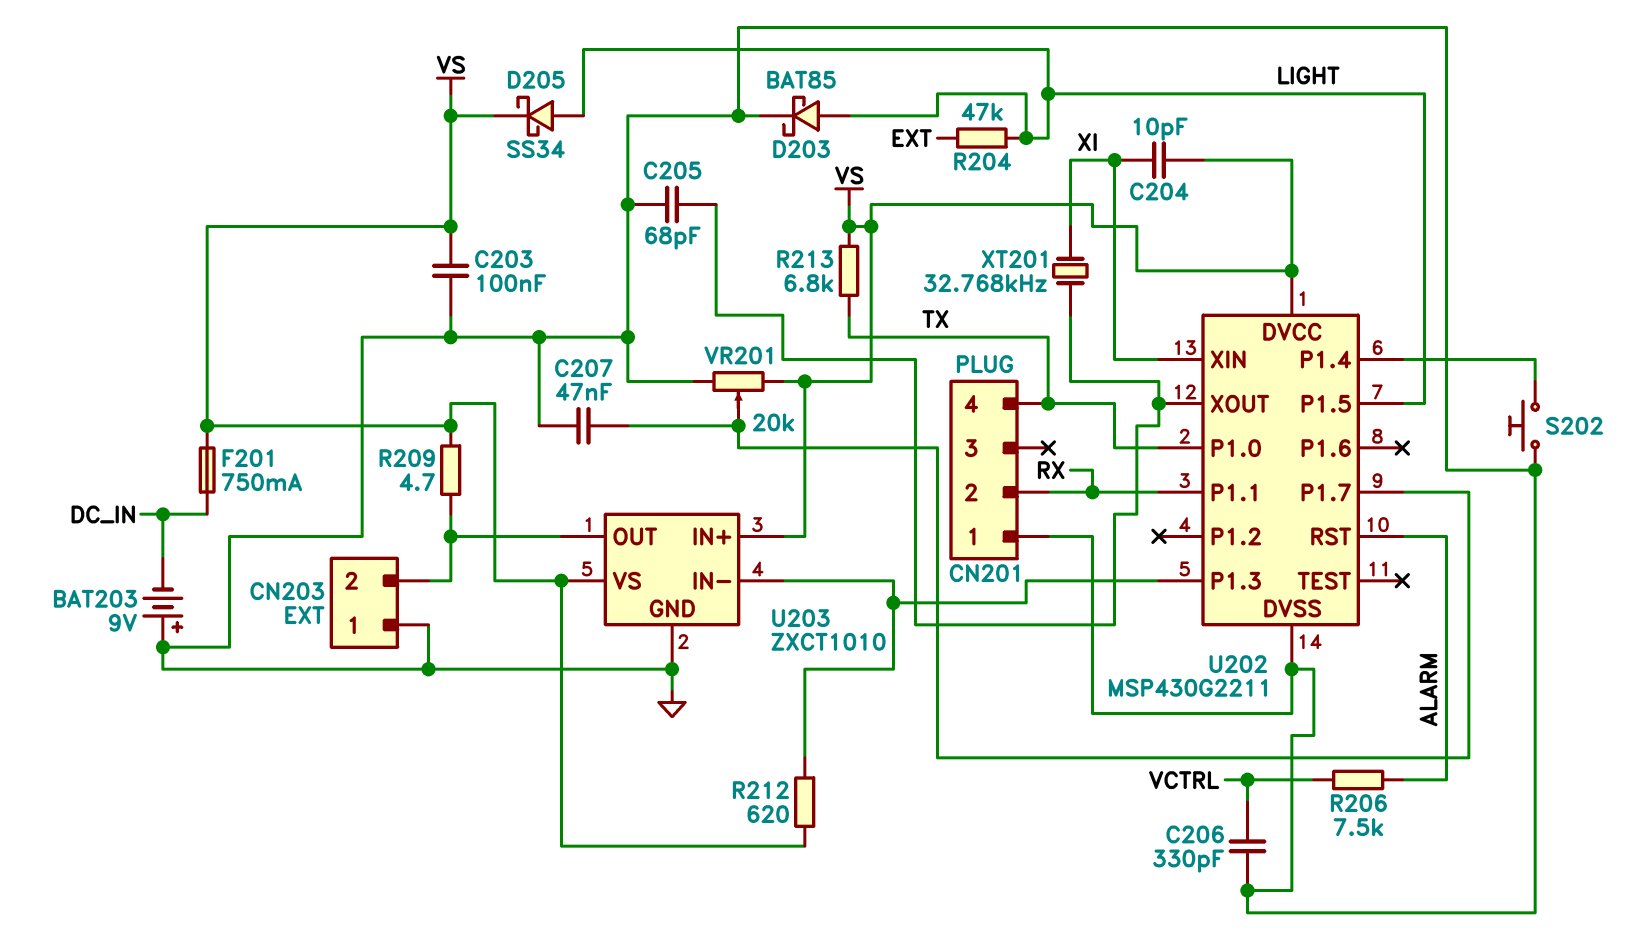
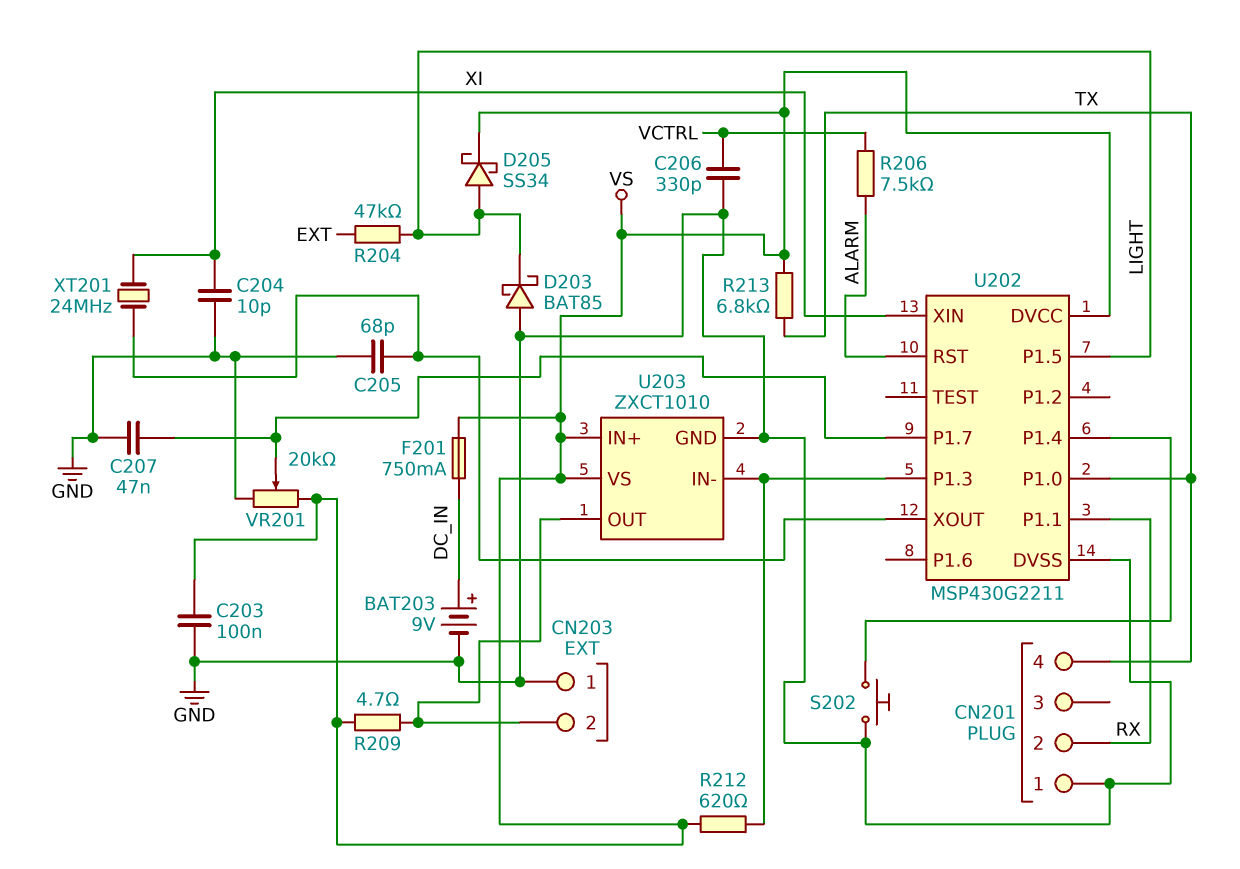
BAT203: 9V (plus GND, minus DC_IN) -> 9V (plus DC_IN, minus GND)
C204: 10pF (VS, XI) -> 10pF (GND, XI)
D203: schottky BAT85 (A LIGHT, K GND) -> schottky BAT85 (A GND, K LIGHT)
XT201: 32.768kHz (U202/XOUT, XI) -> 24MHz (U202/XOUT, XI)

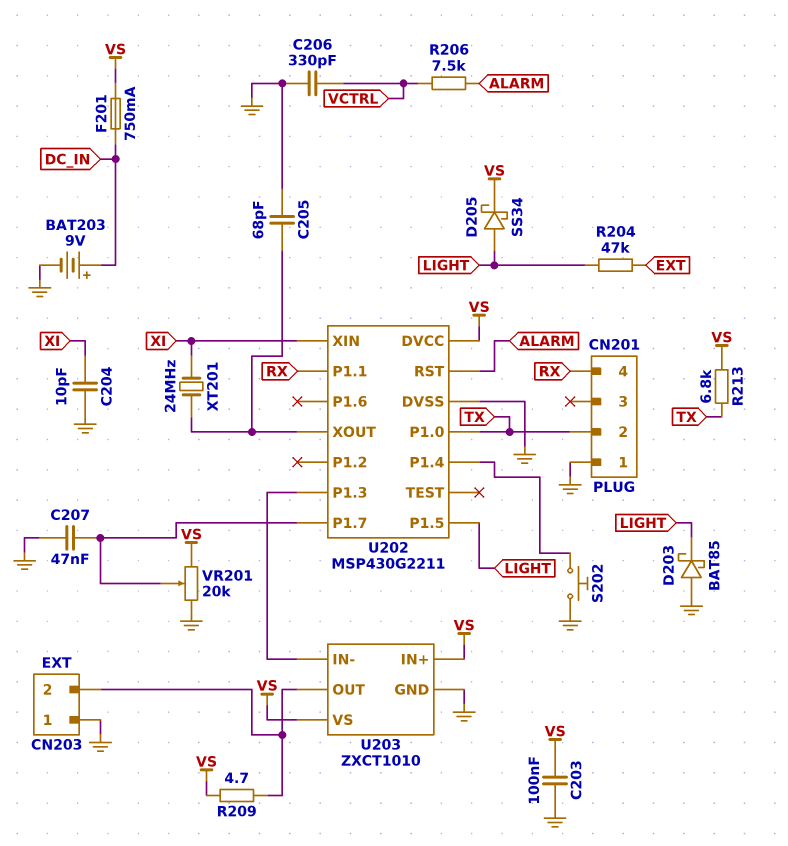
CN201 pin 2: RX -> TX
CN201 pin 4: TX -> RX
R212: 620 (U202/P1.3, VS) -> none

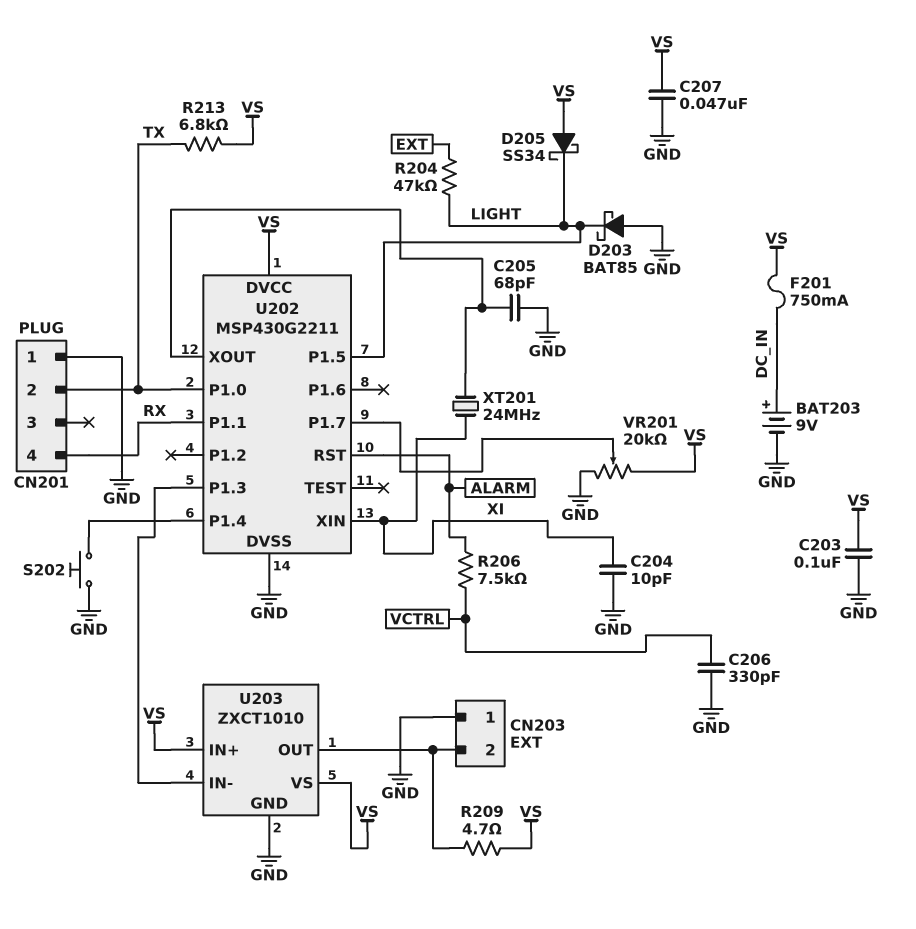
C207: 47nF (GND, U202/P1.7) -> 47nF (GND, VS)
D205: schottky SS34 (A LIGHT, K VS) -> schottky SS34 (A VS, K LIGHT)

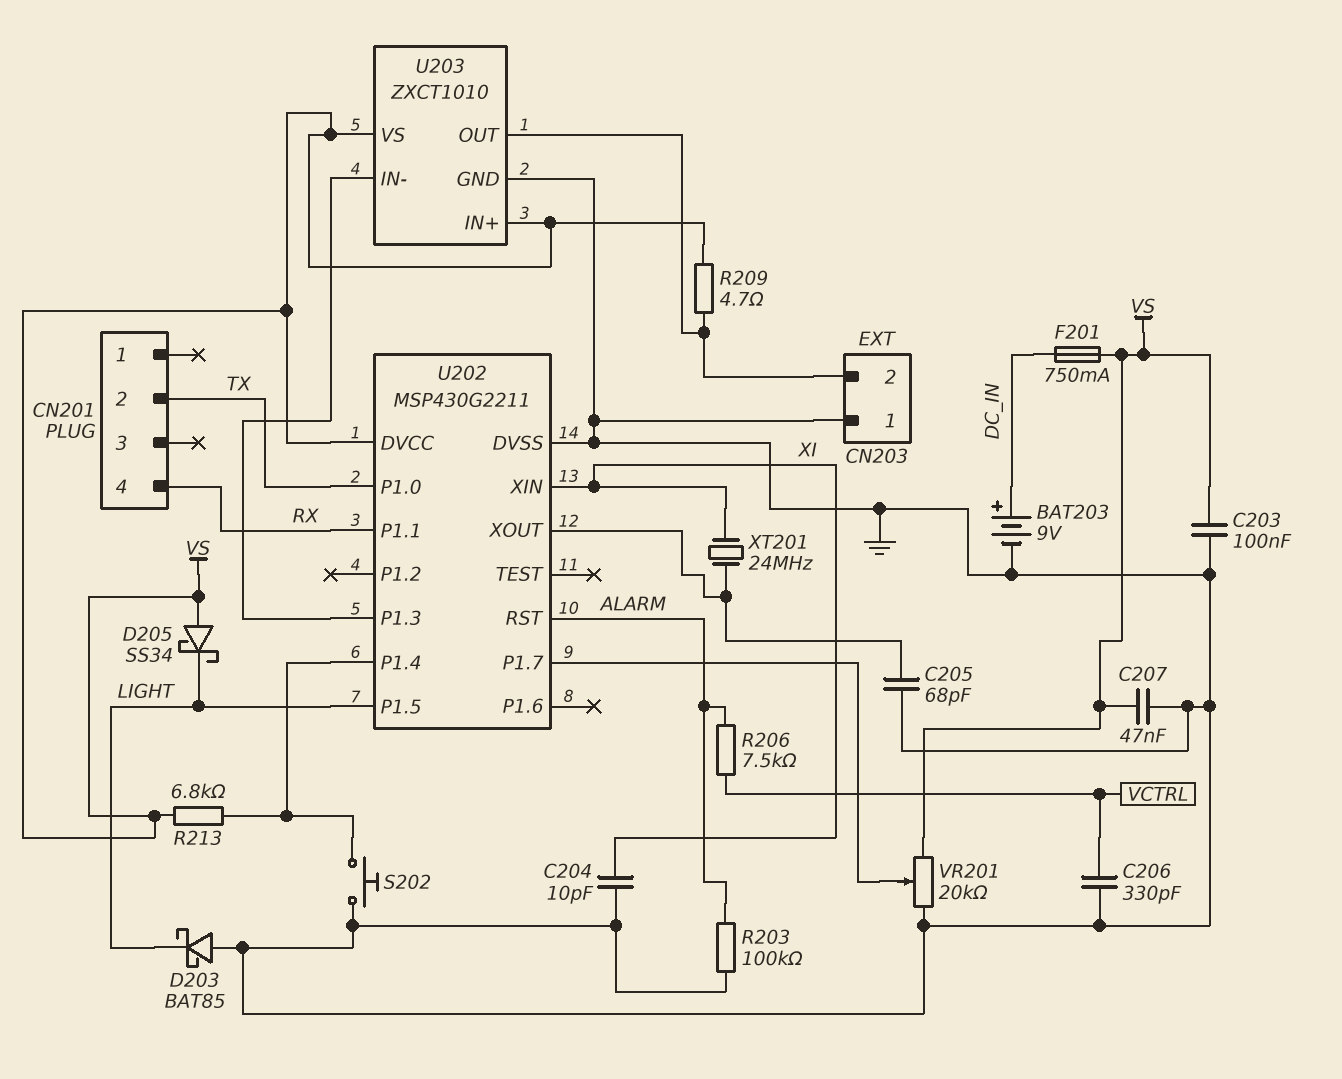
CN201 pin 1: GND -> none
R203: none -> 100k (ALARM, GND)
R204: 47k (EXT, LIGHT) -> none
R213: 6.8k (TX, VS) -> 6.8k (U202/P1.4, VS)

